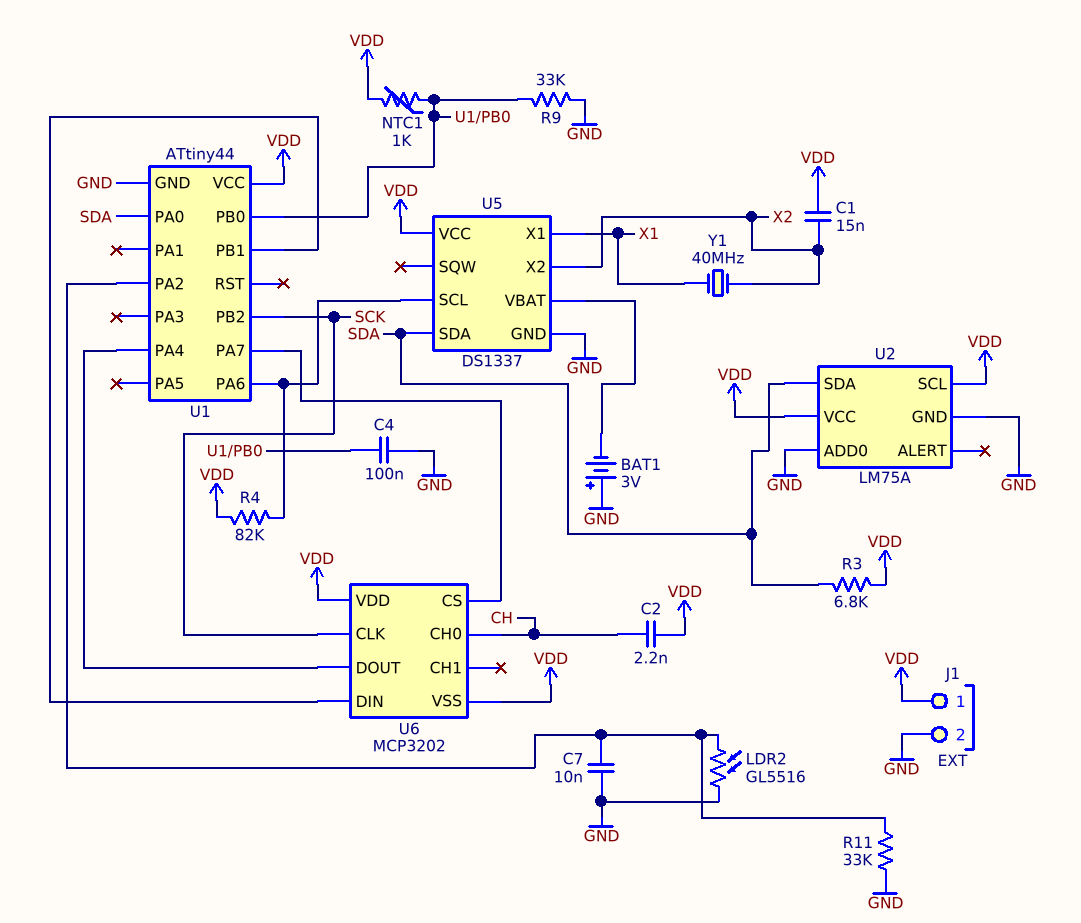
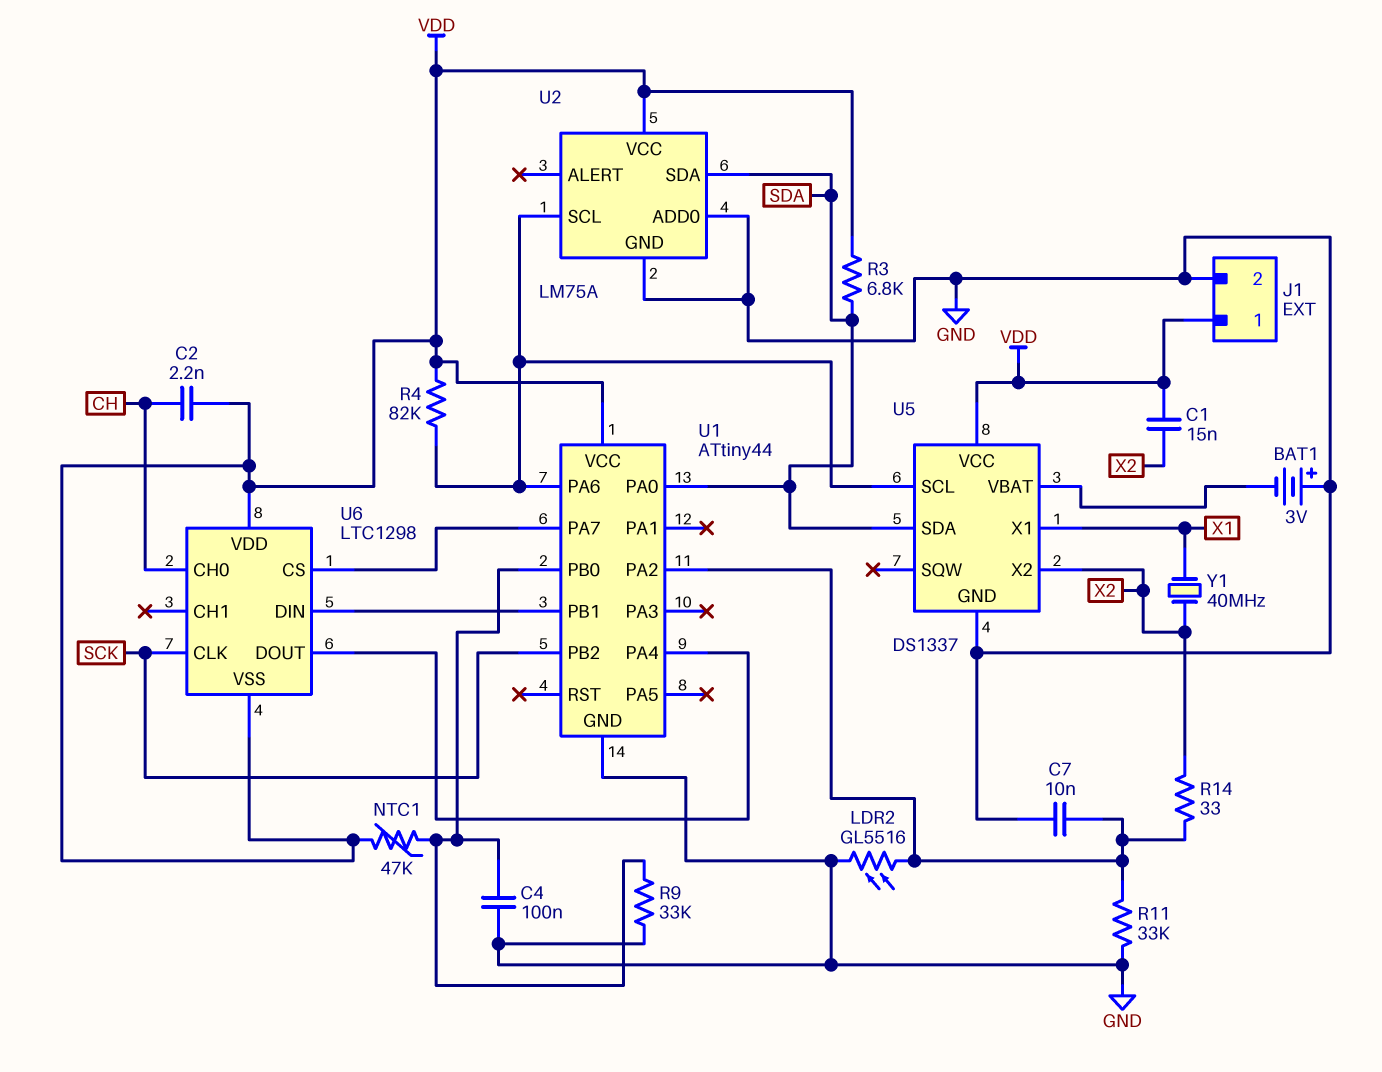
NTC1: 1k (U1/PB0, VDD) -> 47k (U1/PB0, VDD)
R14: none -> 33 (U1/PA2, X2)
U2 pin SCL: VDD -> U1/PA6
U6: MCP3202 -> LTC1298

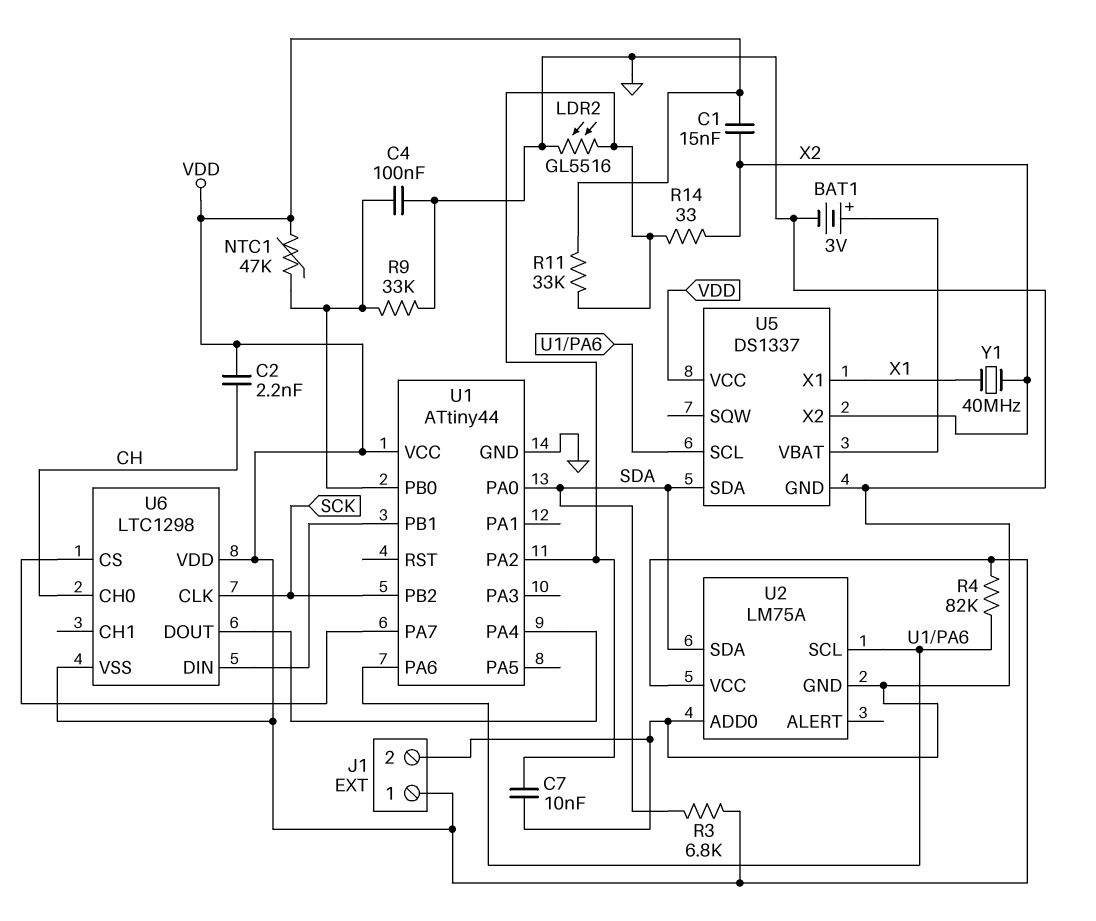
BAT1: 3V (plus GND, minus U5/VBAT) -> 3V (plus U5/VBAT, minus GND)
R11: 33k (GND, U1/PA2) -> 33k (U1/PA2, VDD)

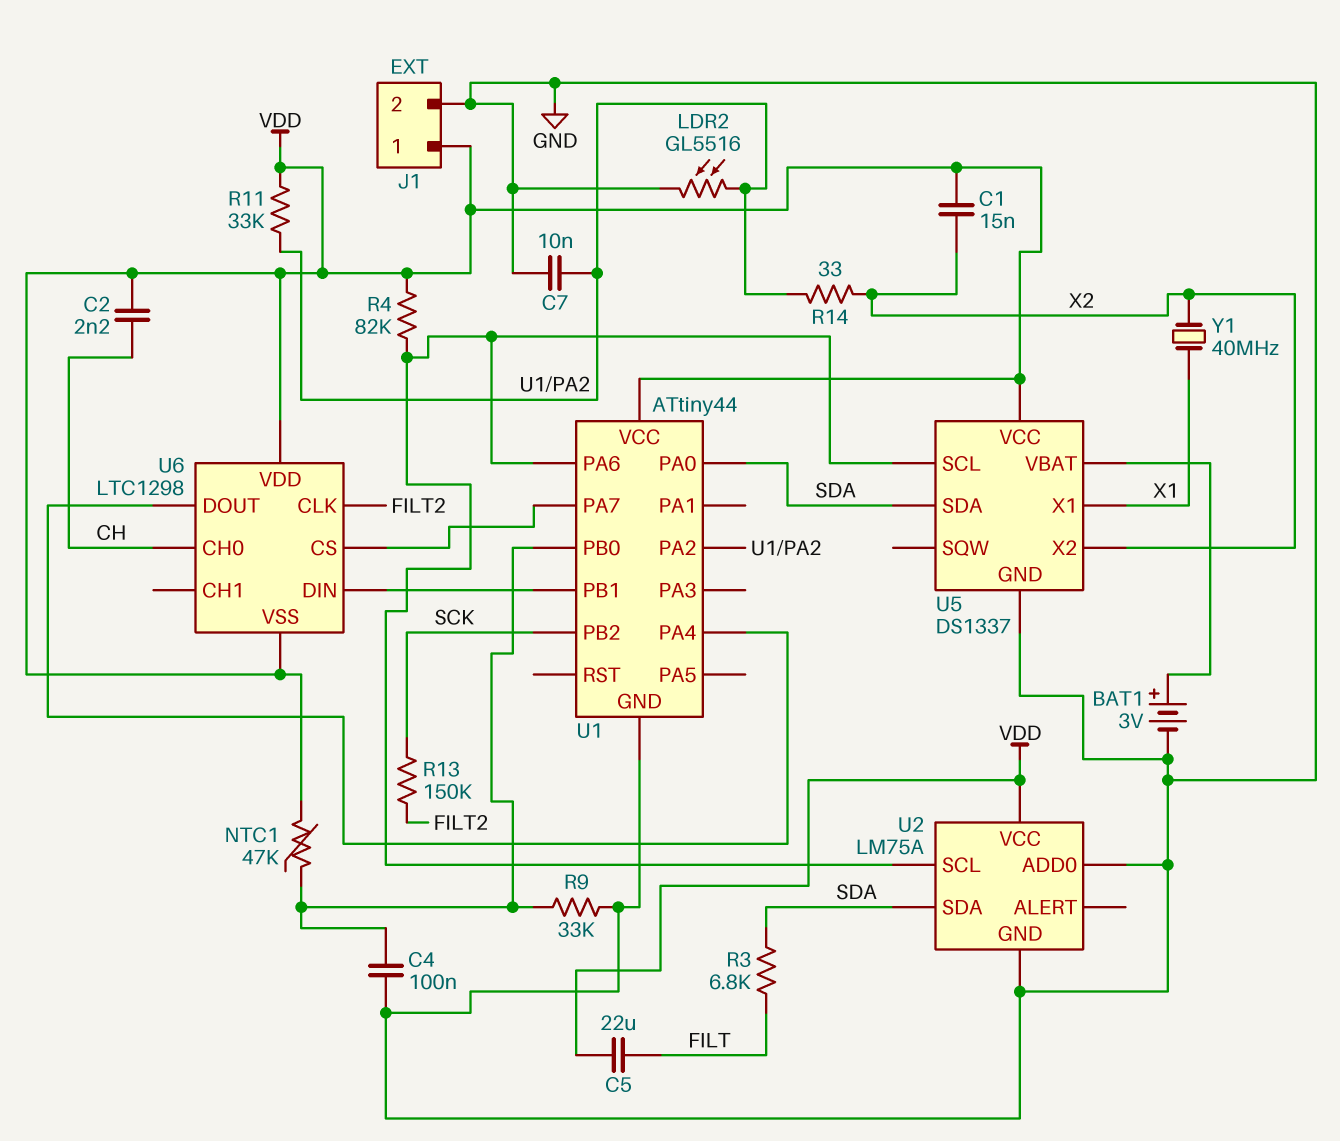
C5: none -> 22uF (FILT, VDD)
R3: 6.8k (SDA, VDD) -> 6.8k (FILT, SDA)
R13: none -> 150k (FILT2, SCK)
U6 pin CLK: SCK -> FILT2

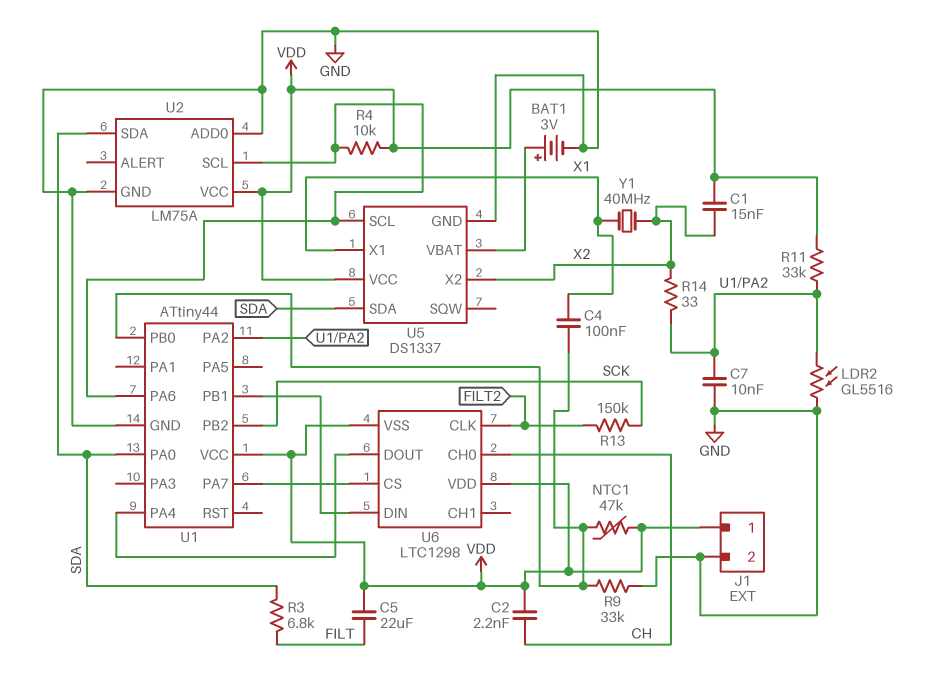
C4: 100nF (GND, U1/PB0) -> 100nF (U1/PB0, X1)
R4: 82k (U1/PA6, VDD) -> 10k (U1/PA6, VDD)

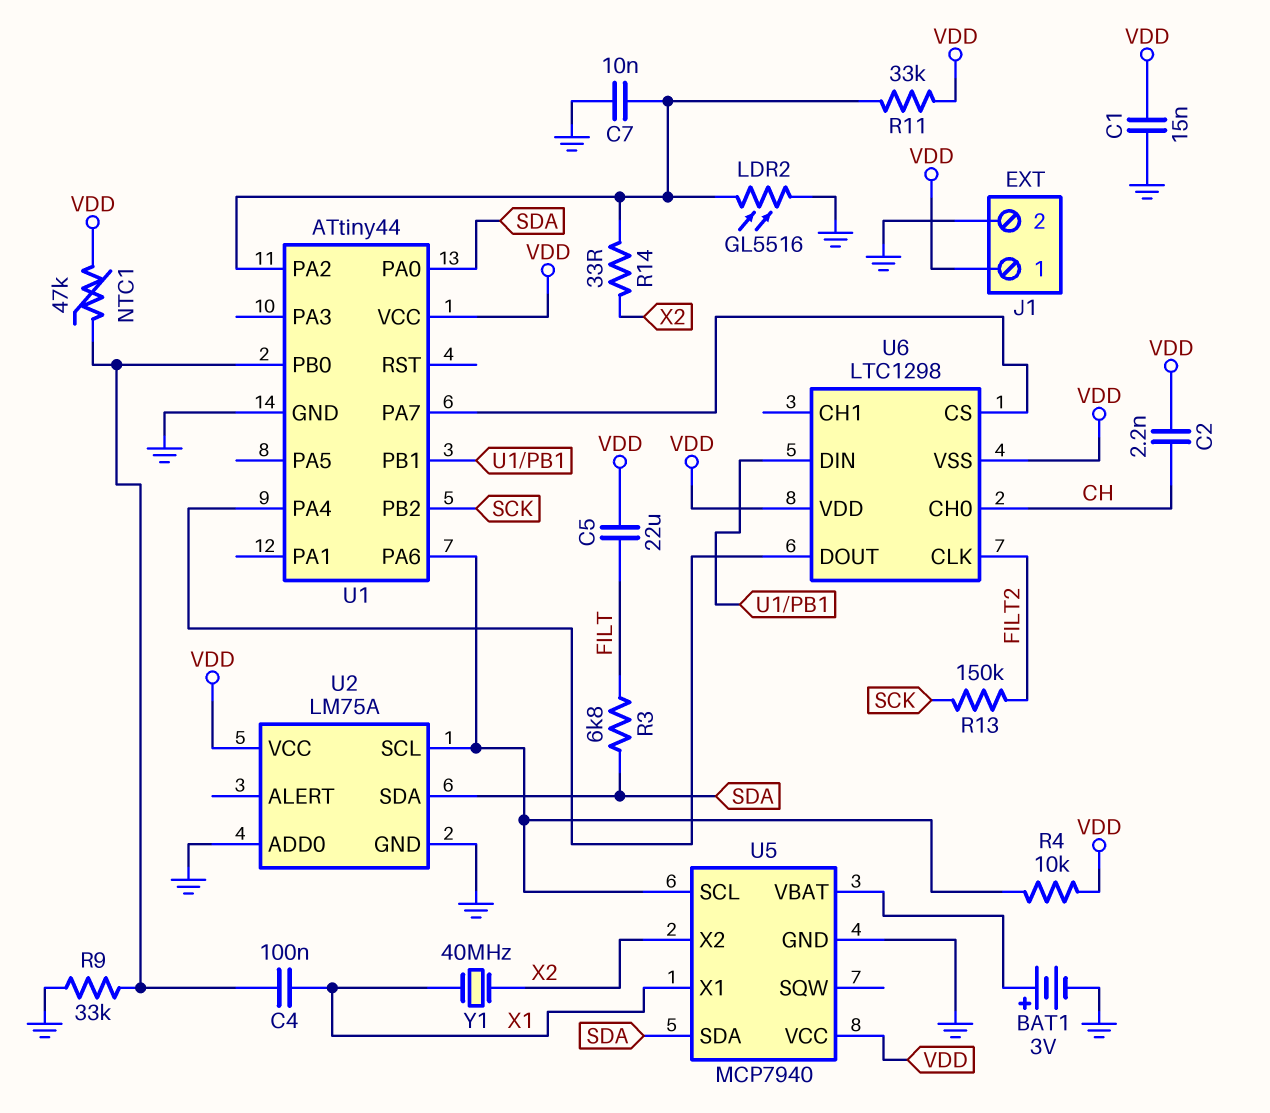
C1: 15nF (VDD, X2) -> 15nF (GND, VDD)
U5: DS1337 -> MCP7940

